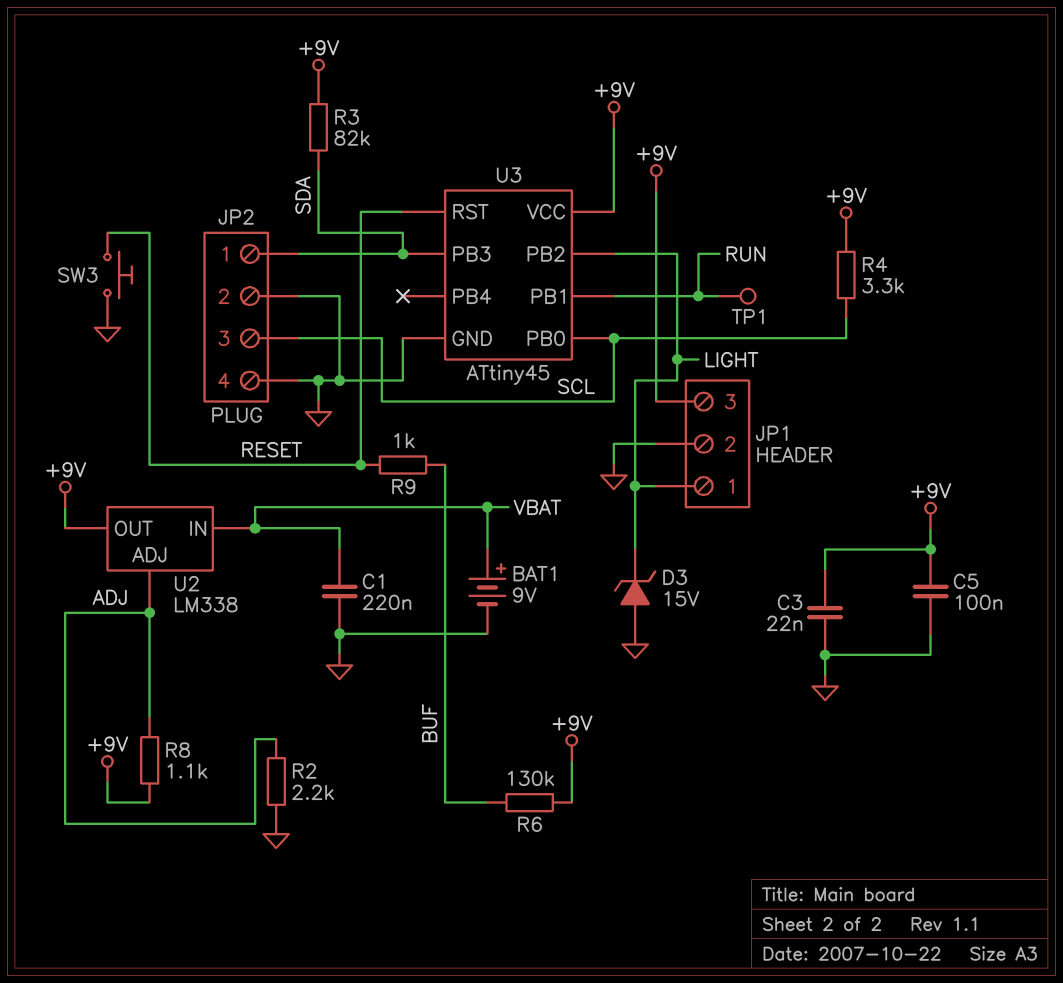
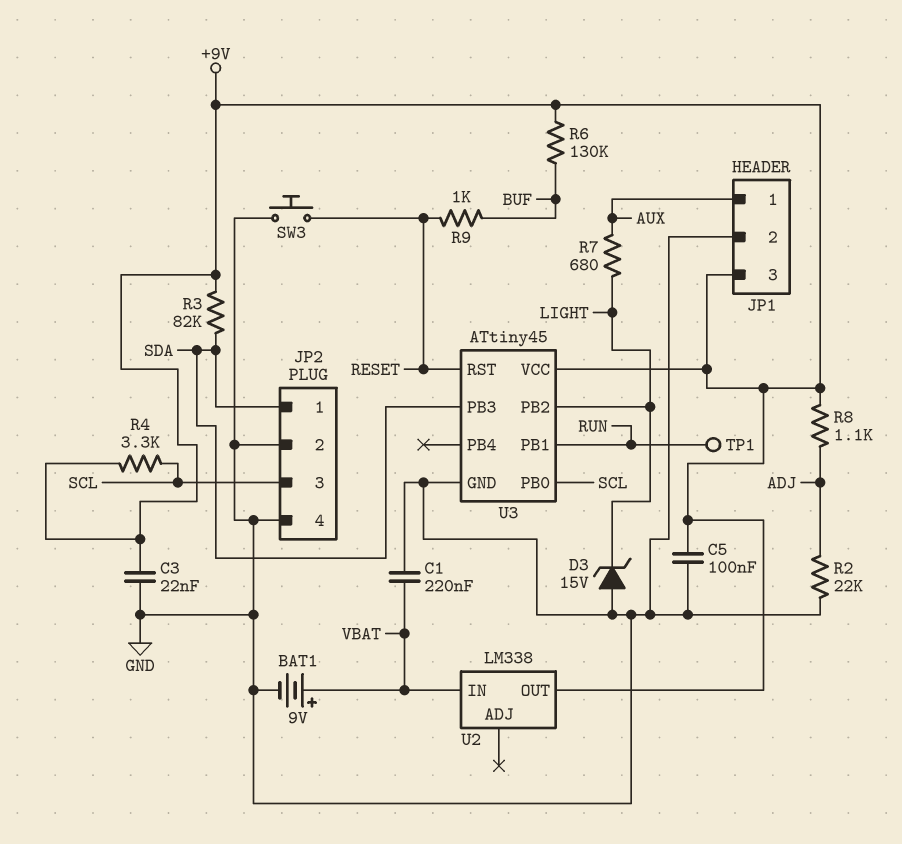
JP1 pin 1: LIGHT -> AUX
R2: 2.2k (ADJ, GND) -> 22k (ADJ, GND)
R7: none -> 680 (AUX, LIGHT)
U2 pin ADJ: ADJ -> none

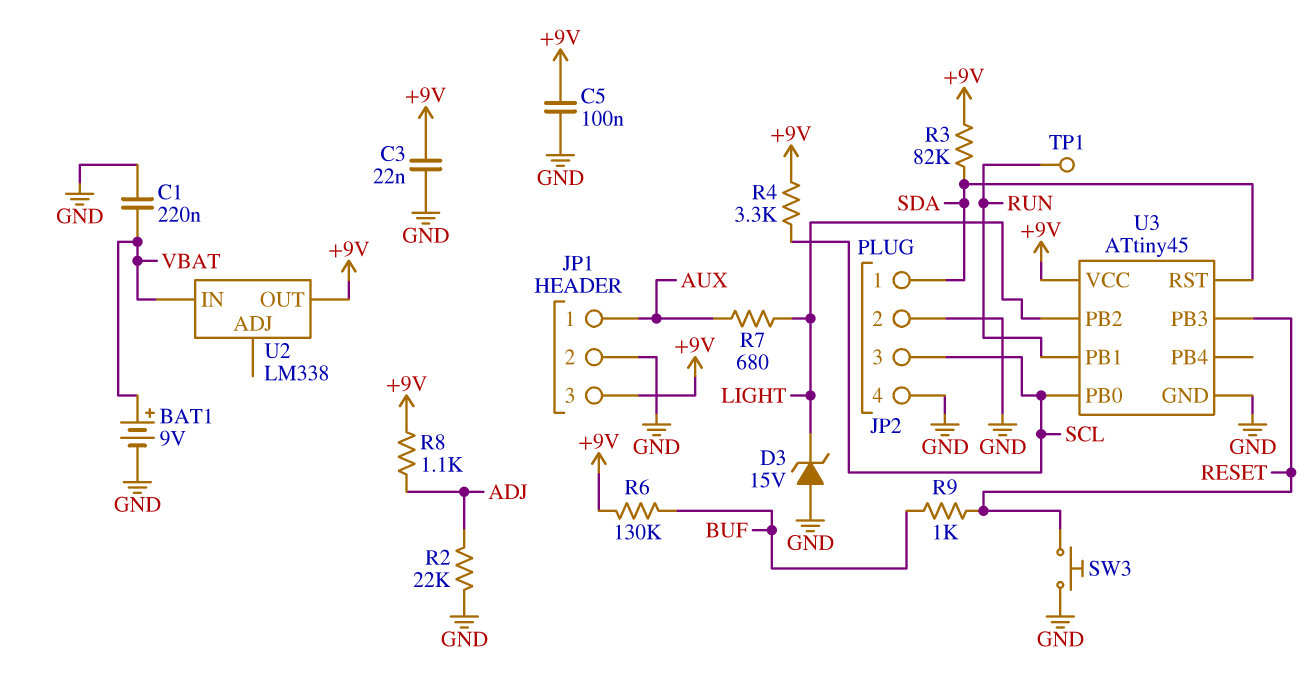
U3 pin PB3: SDA -> RESET
U3 pin RST: RESET -> SDA

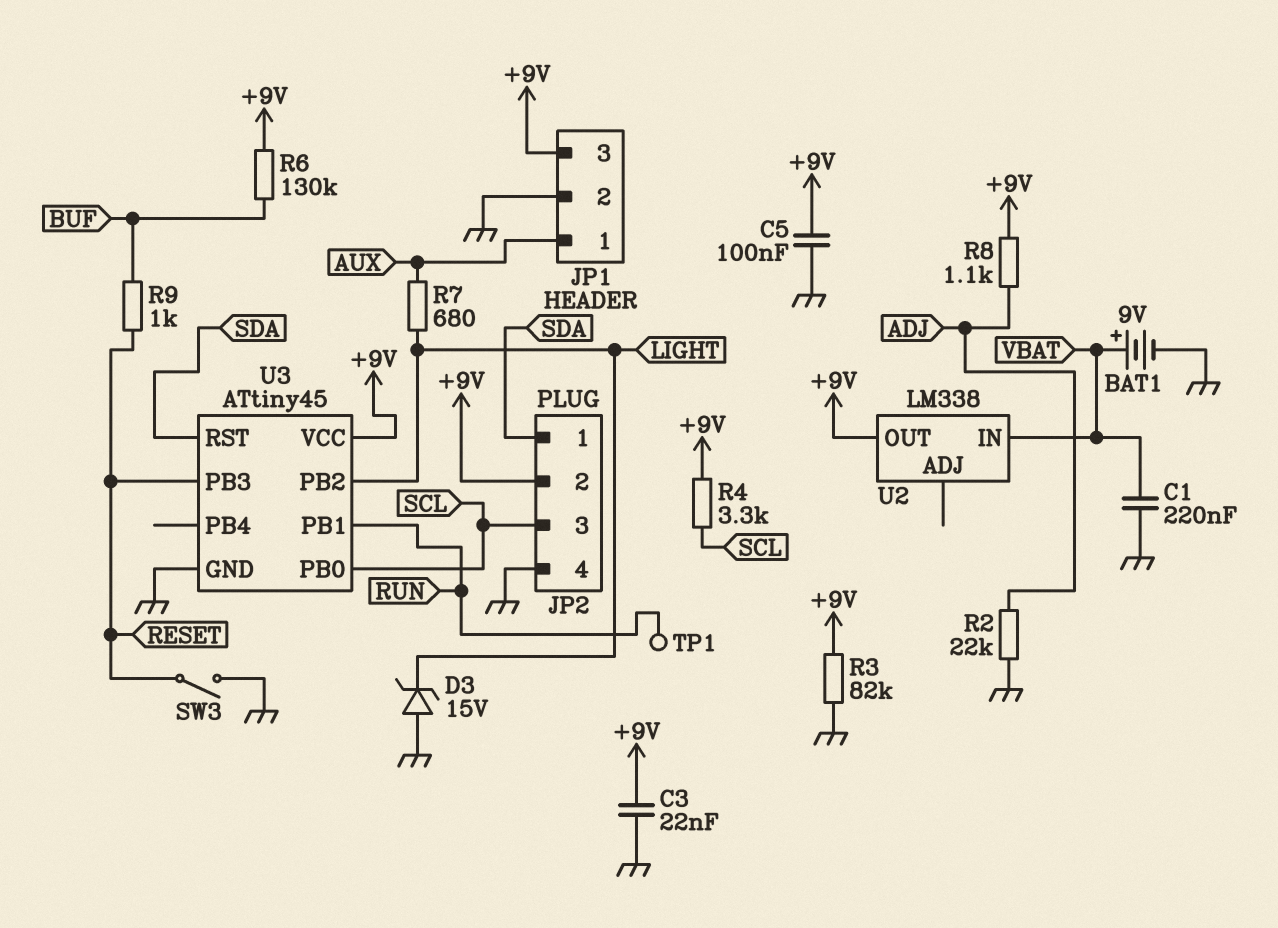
JP2 pin 2: GND -> +9V
R3: 82k (+9V, SDA) -> 82k (+9V, GND)
SW3: button (GND, RESET) -> switch (GND, RESET)

